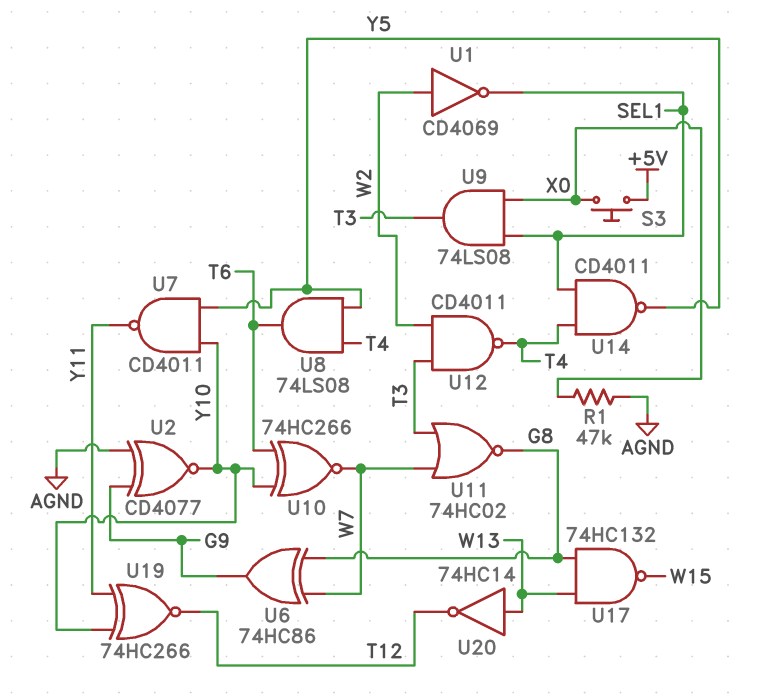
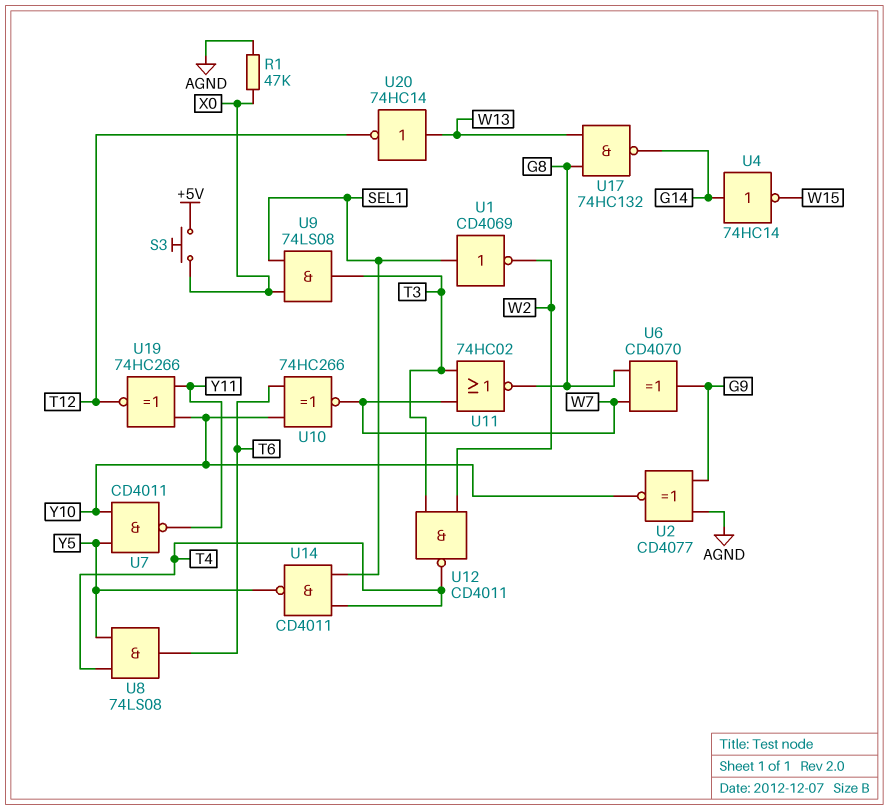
U1: NOT CD4069 (in W2, out SEL1) -> NOT CD4069 (in SEL1, out W2)
U4: none -> NOT 74HC14 (in G14, out W15)
U6: XOR 74HC86 (in G8, in W7, out G9) -> XOR CD4070 (in G8, in W7, out G9)
U17: NAND 74HC132 (in G8, in W13, out W15) -> NAND 74HC132 (in G8, in W13, out G14)

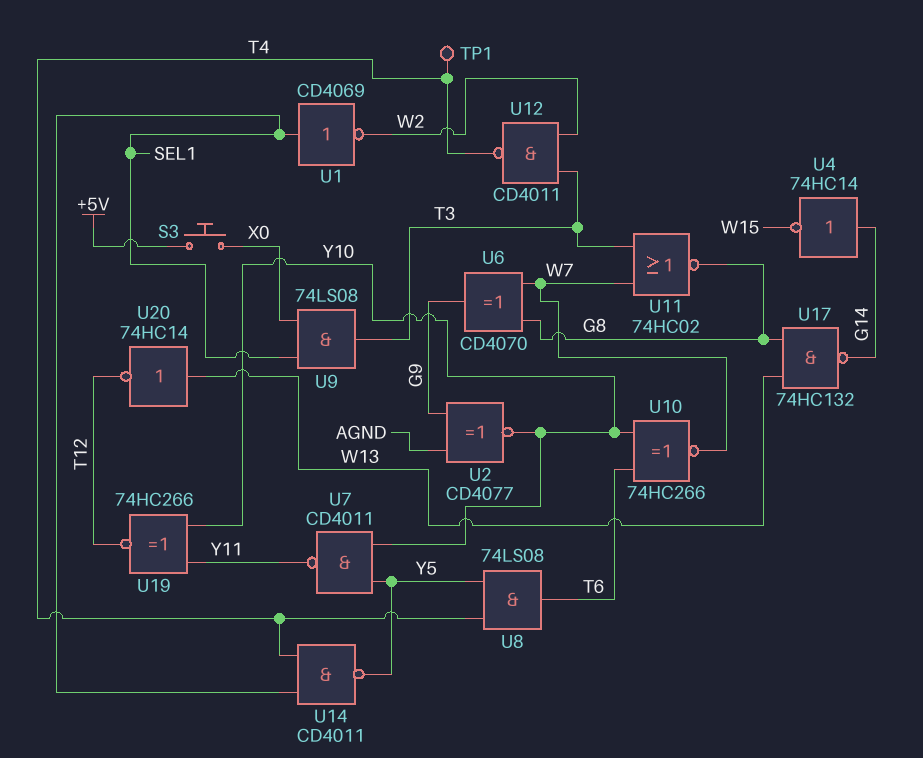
R1: 47k (AGND, X0) -> none
TP1: none -> test point (T4)

